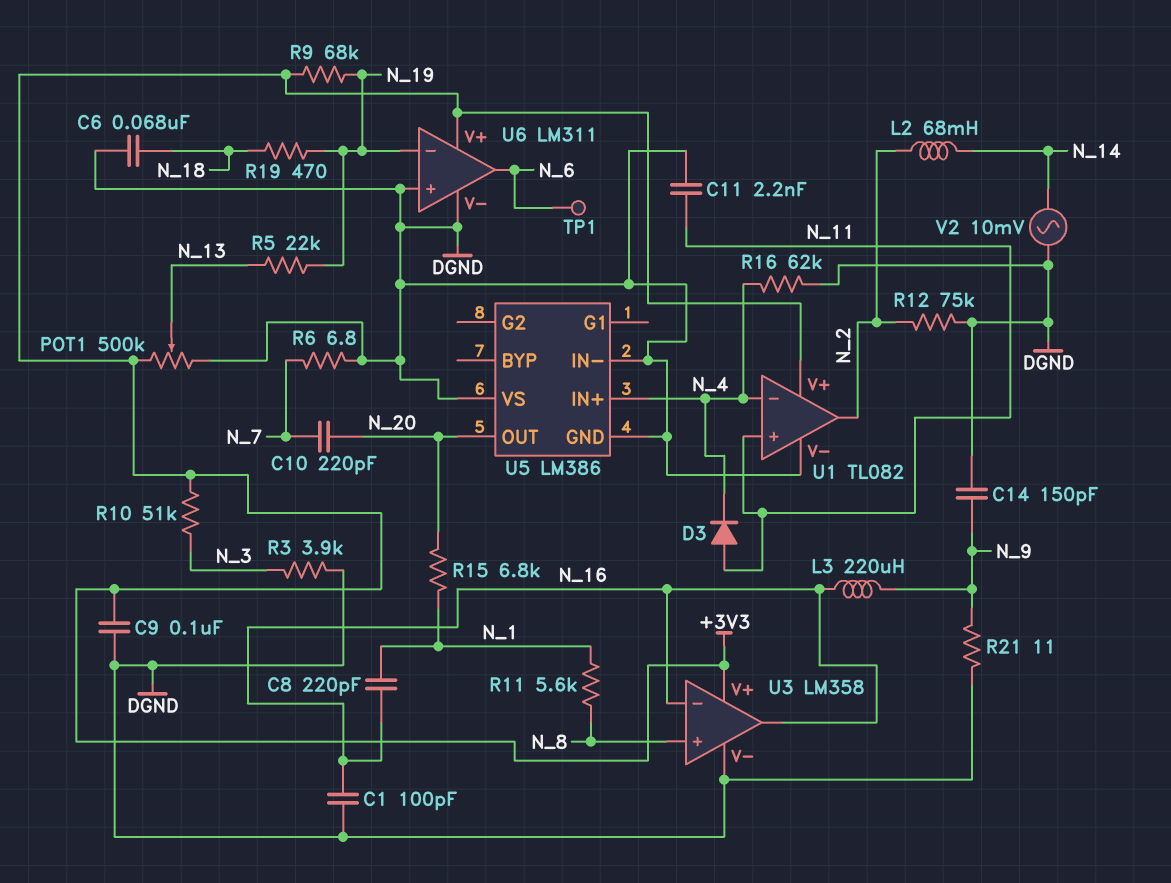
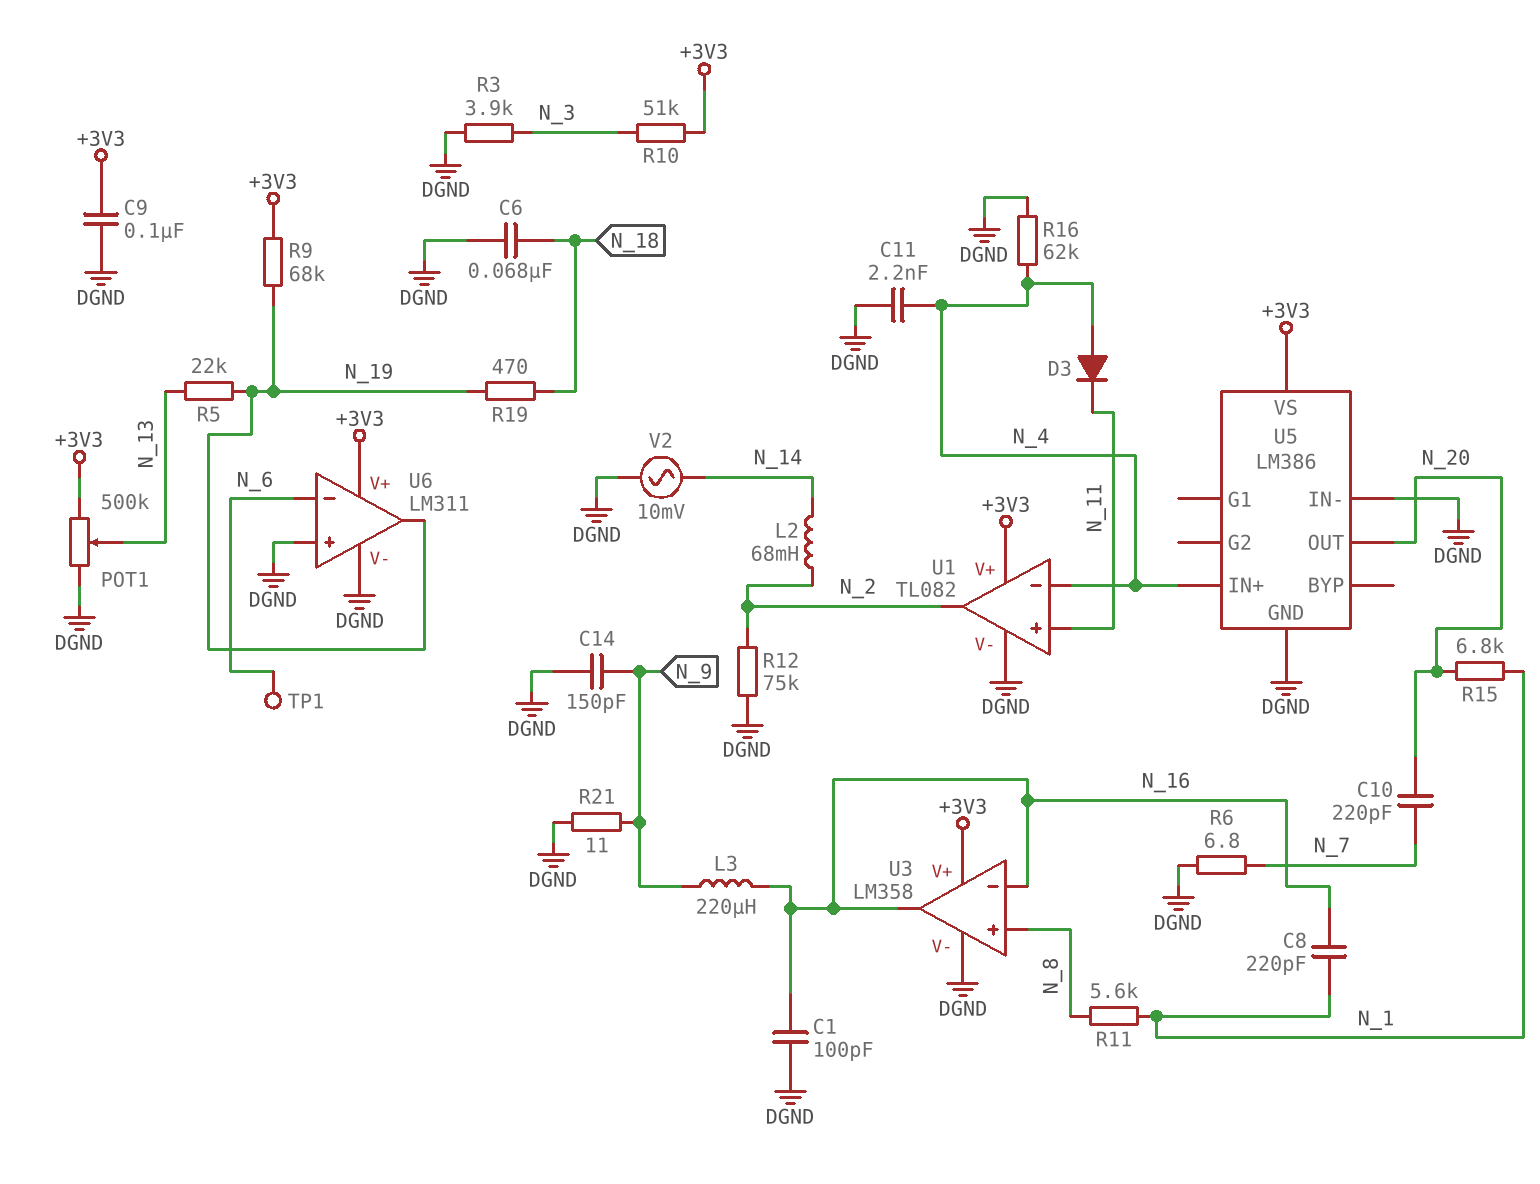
C11: 2.2nF (DGND, N_11) -> 2.2nF (DGND, N_4)
D3: diode (A N_11, K N_4) -> diode (A N_4, K N_11)
U5 pin VS: DGND -> +3V3
U6 pin in-: N_19 -> N_6
U6 pin out: N_6 -> N_19

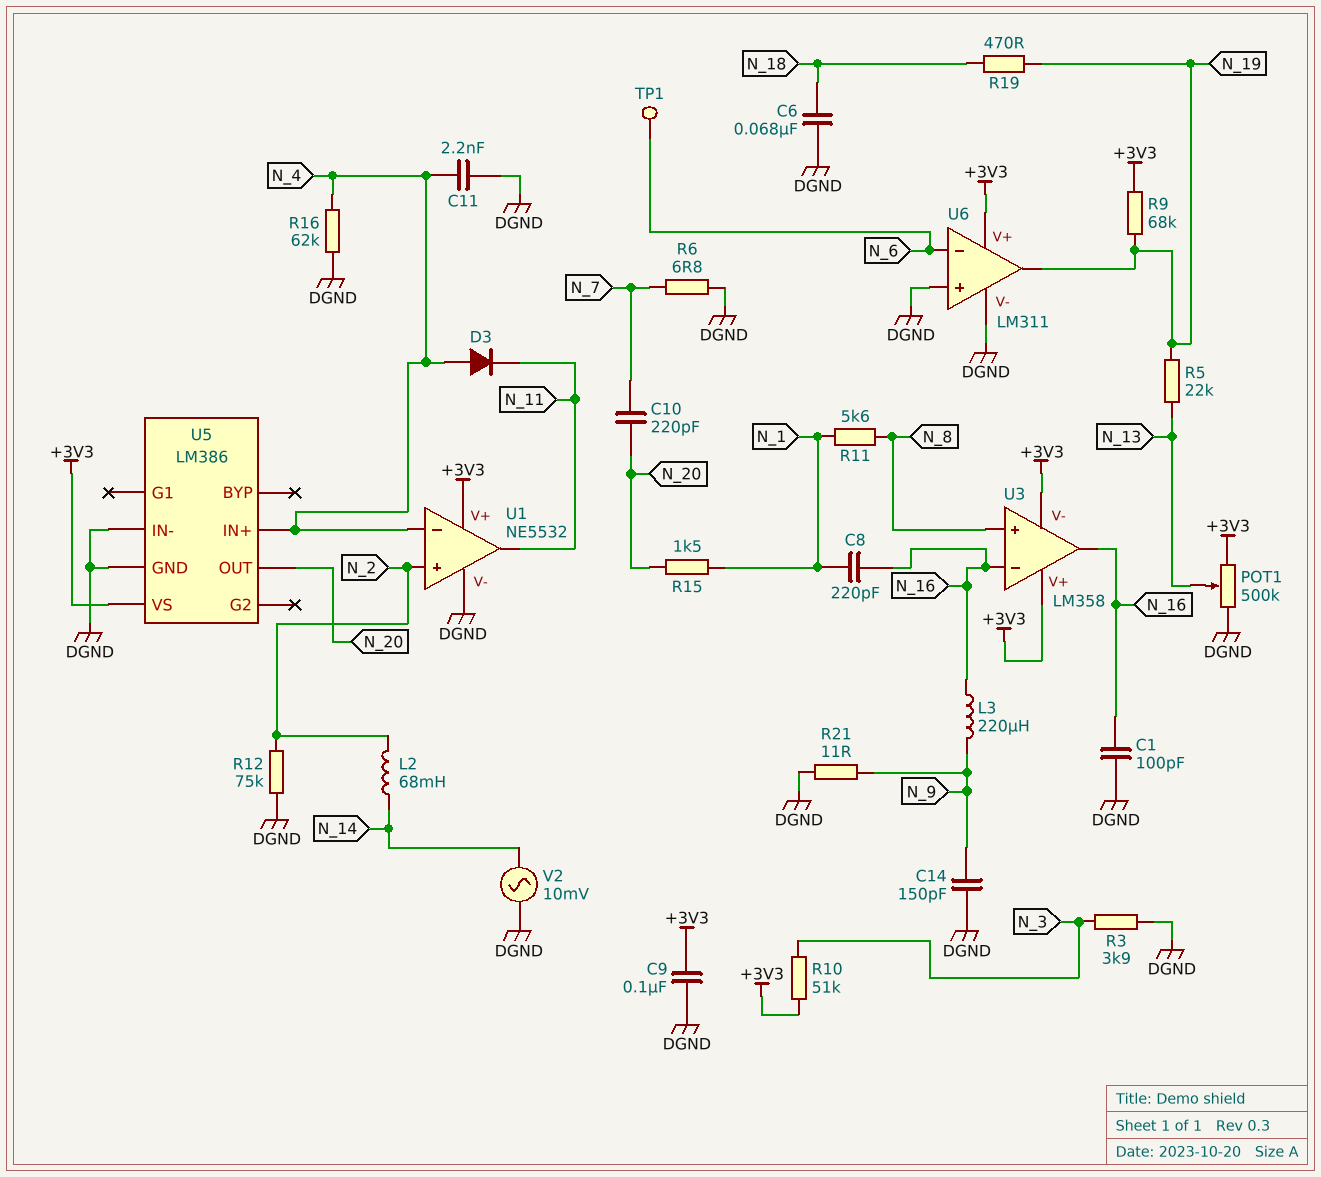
R15: 6.8k (N_1, N_20) -> 1.5k (N_1, N_20)
U1: TL082 -> NE5532
U1 pin in+: N_11 -> N_2
U1 pin out: N_2 -> N_11
U3 pin V-: DGND -> +3V3

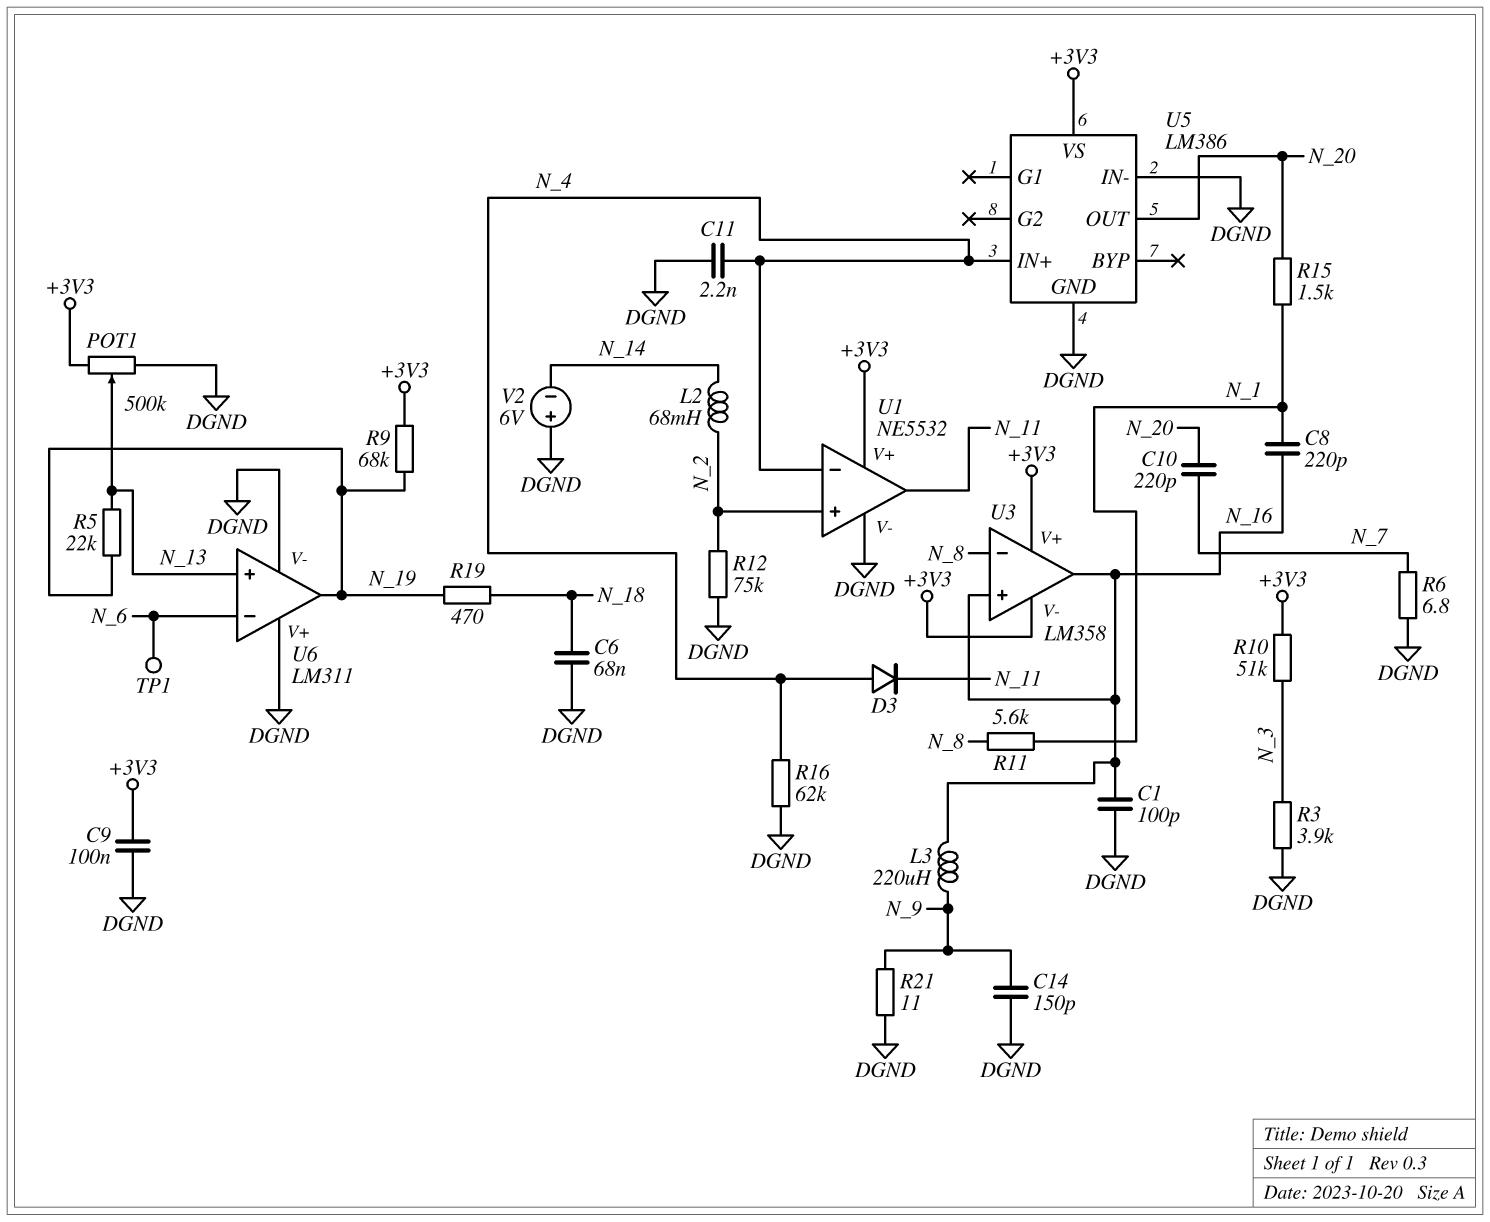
U3 pin in+: N_8 -> N_16
U3 pin in-: N_16 -> N_8
U6 pin V+: +3V3 -> DGND
U6 pin in+: DGND -> N_13
V2: AC 10mV (DGND, N_14) -> 6V (plus DGND, minus N_14)

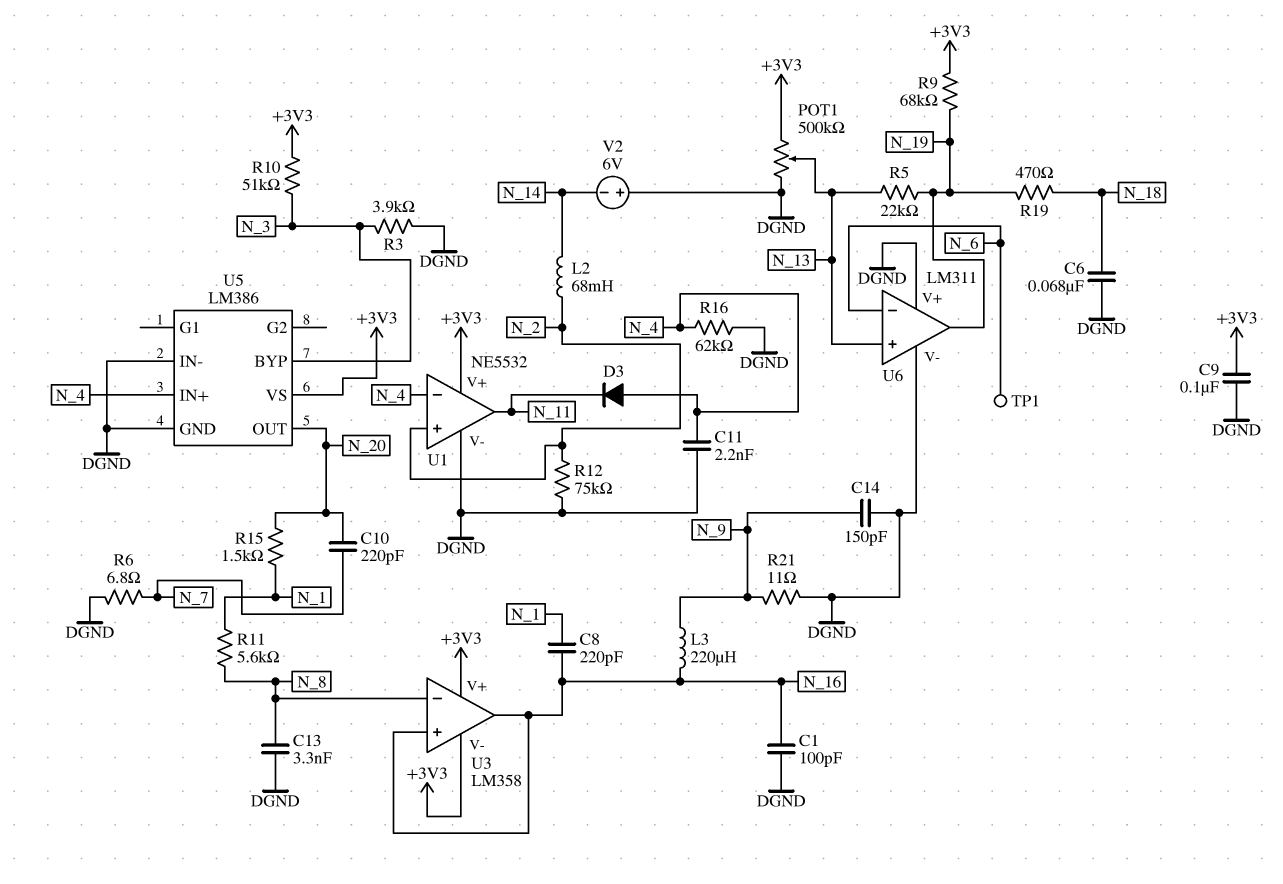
C13: none -> 3.3nF (DGND, N_8)
U5 pin BYP: none -> N_3

